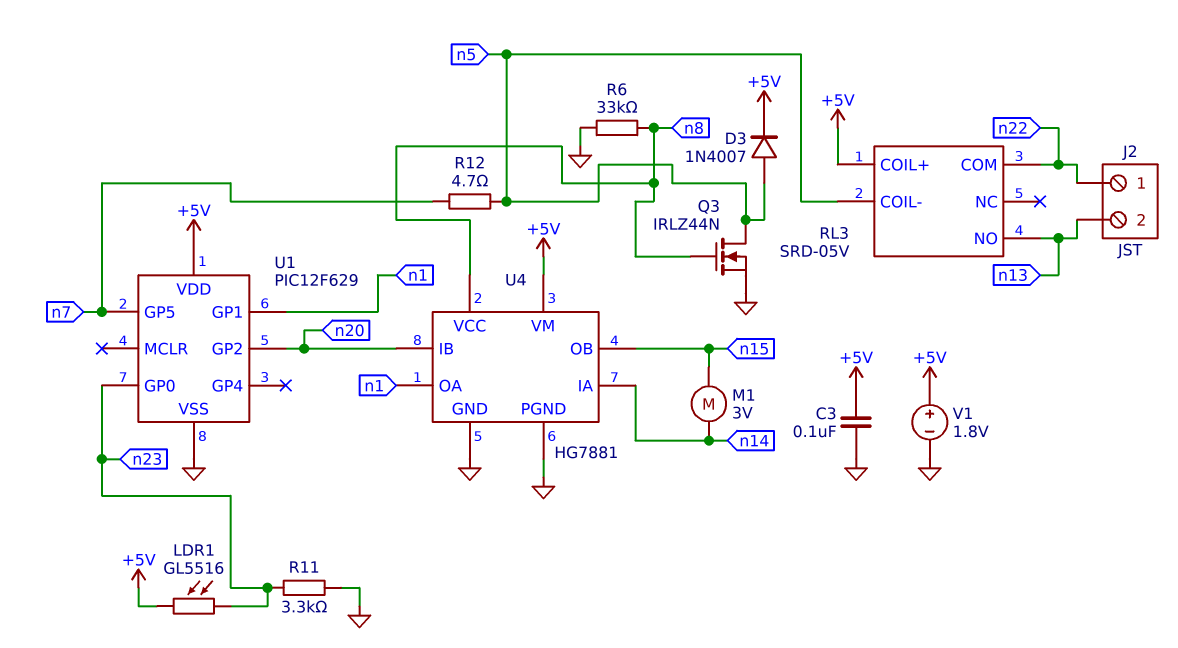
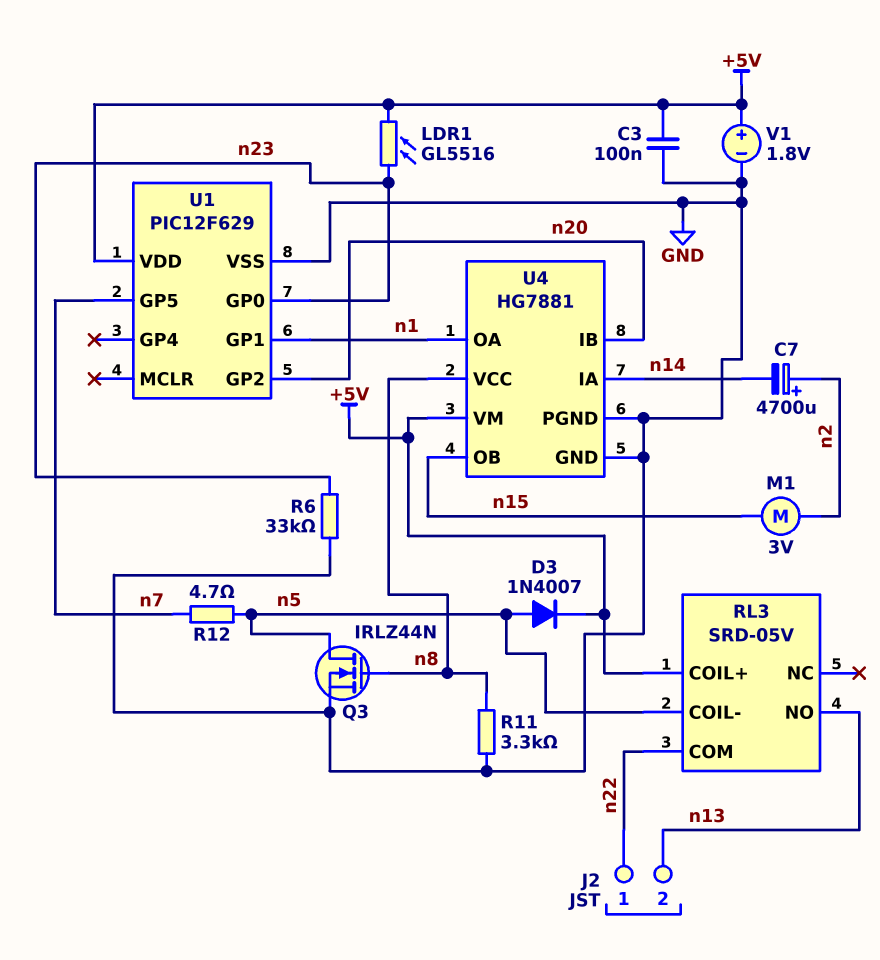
C7: none -> 4700uF (plus n2, minus n14)
M1: motor 3V (n14, n15) -> motor 3V (n2, n15)
R6: 33k (GND, n8) -> 33k (GND, n23)
R11: 3.3k (GND, n23) -> 3.3k (GND, n8)

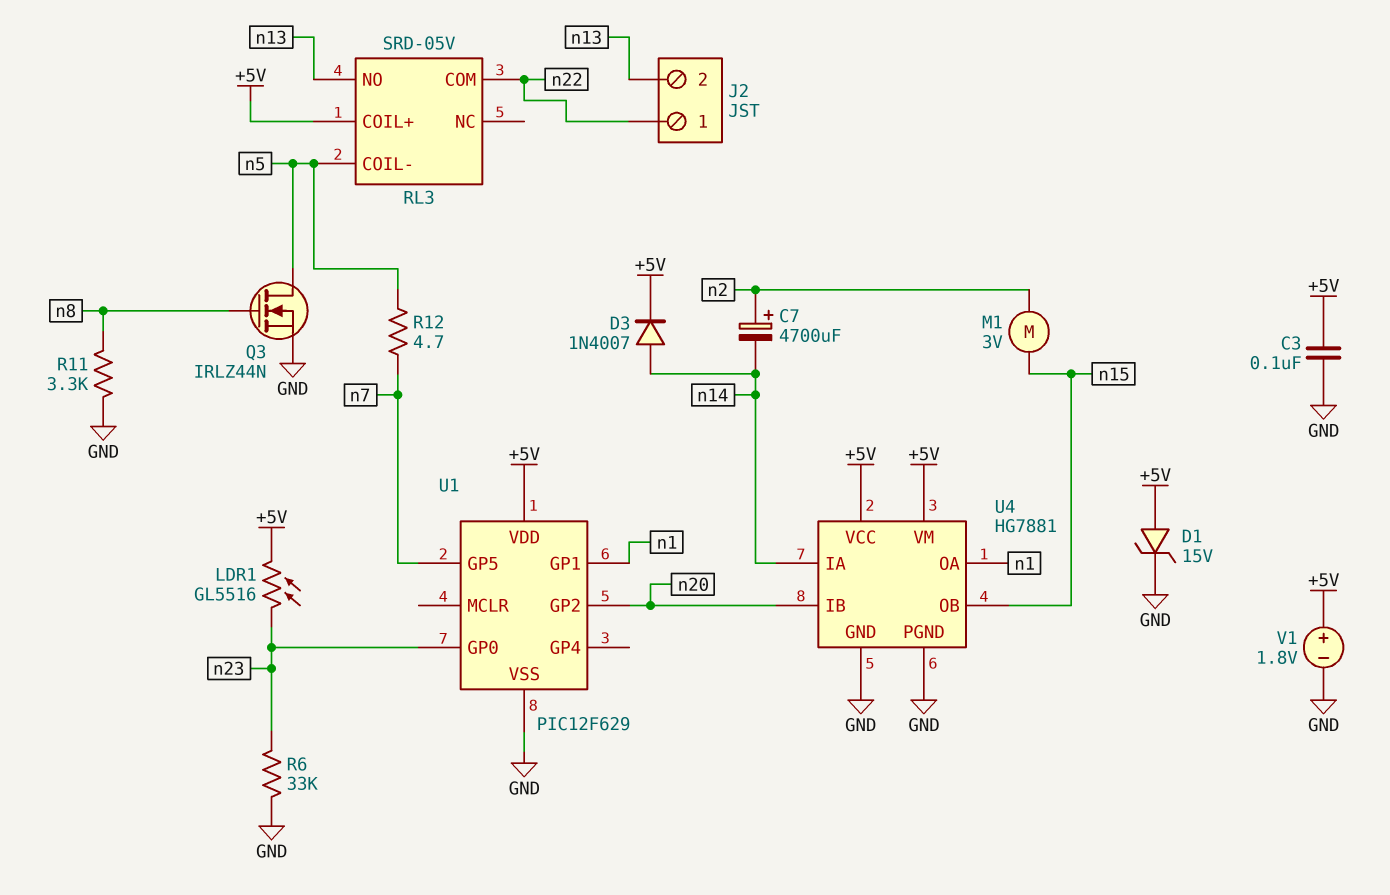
D1: none -> zener 15V (A +5V, K GND)
D3: diode 1N4007 (A n5, K +5V) -> diode 1N4007 (A n14, K +5V)
U4 pin VCC: n8 -> +5V

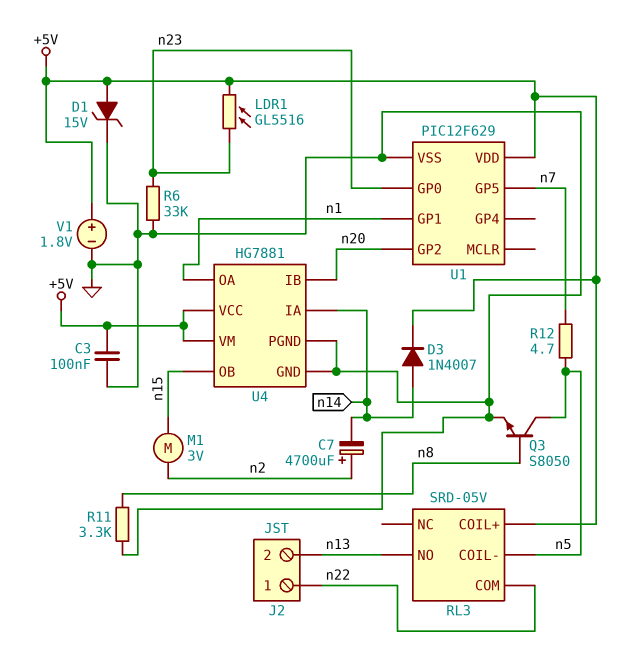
Q3: NMOS IRLZ44N (G n8, D n5, S GND) -> NPN S8050 (B n8, C n5, E GND)

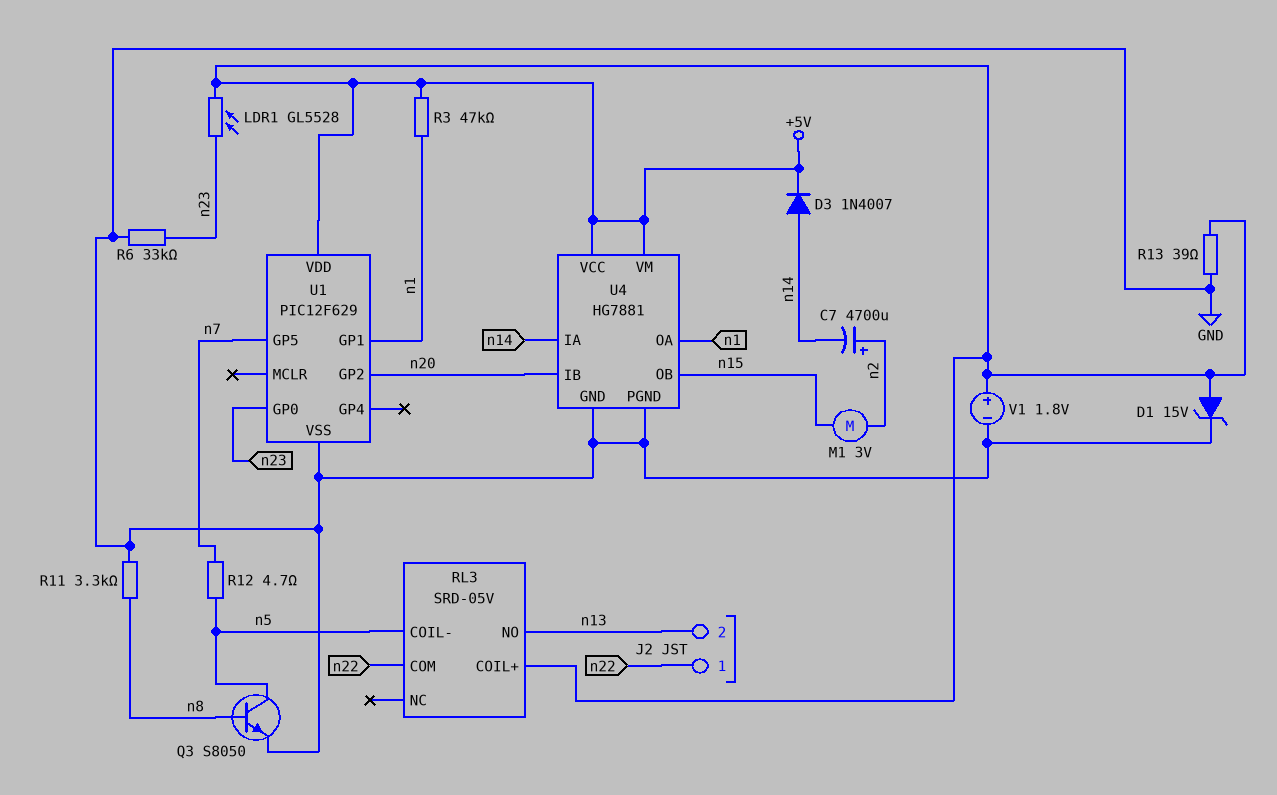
C3: 100nF (+5V, GND) -> none
LDR1: GL5516 (+5V, n23) -> GL5528 (+5V, n23)
R3: none -> 47k (+5V, n1)
R13: none -> 39 (+5V, GND)

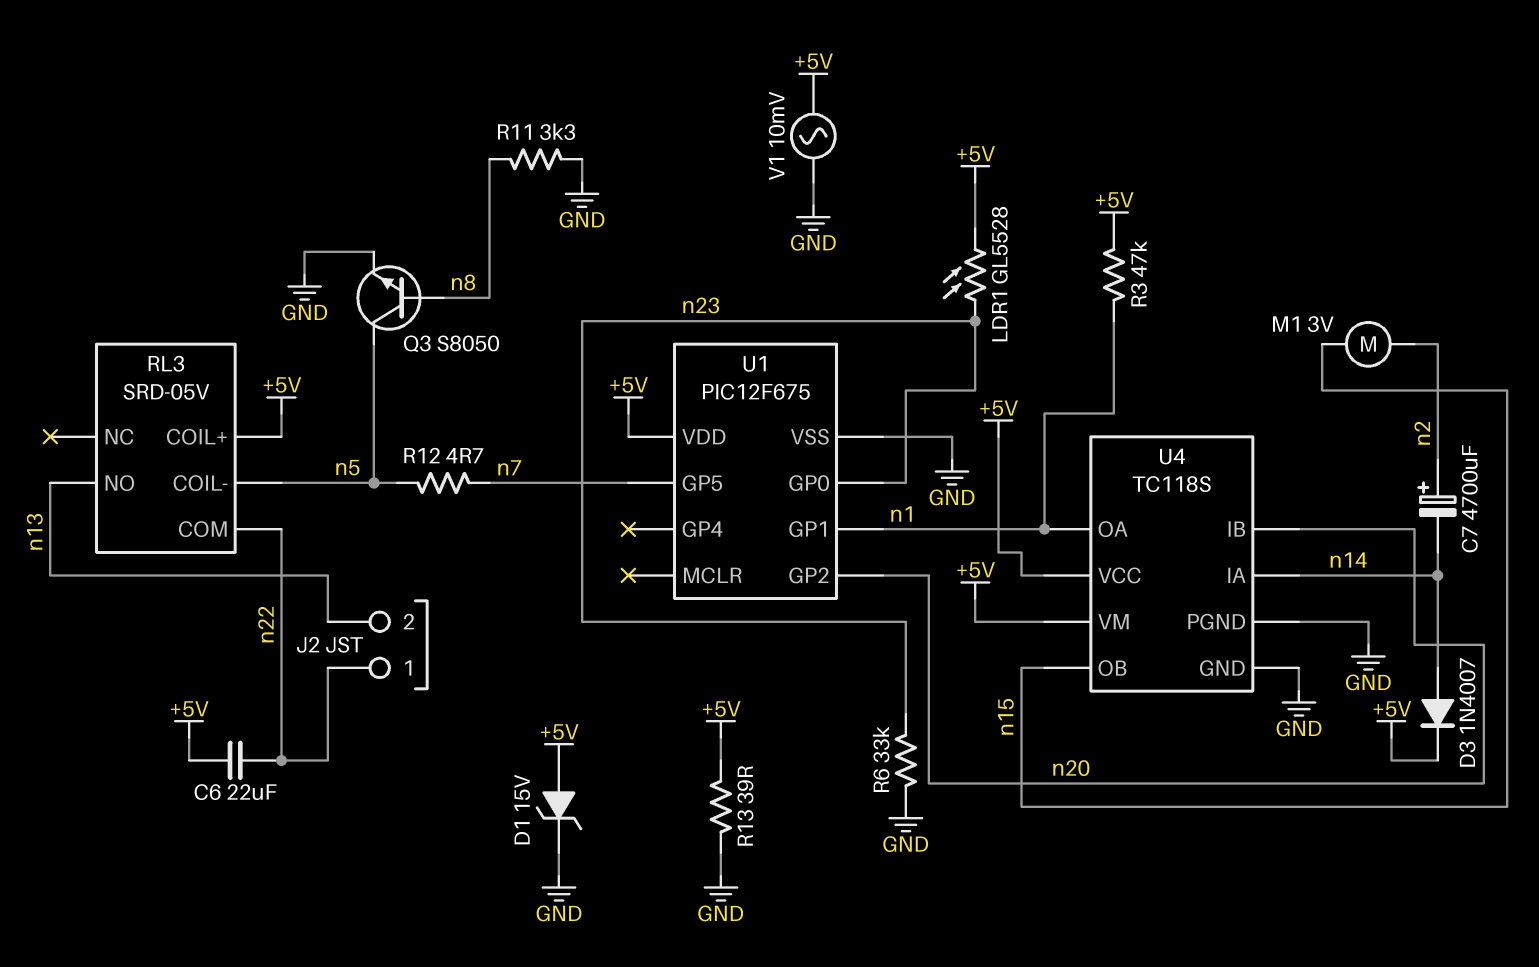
C6: none -> 22uF (+5V, n22)
U1: PIC12F629 -> PIC12F675
U4: HG7881 -> TC118S
V1: 1.8V (plus +5V, minus GND) -> AC 10mV (+5V, GND)

